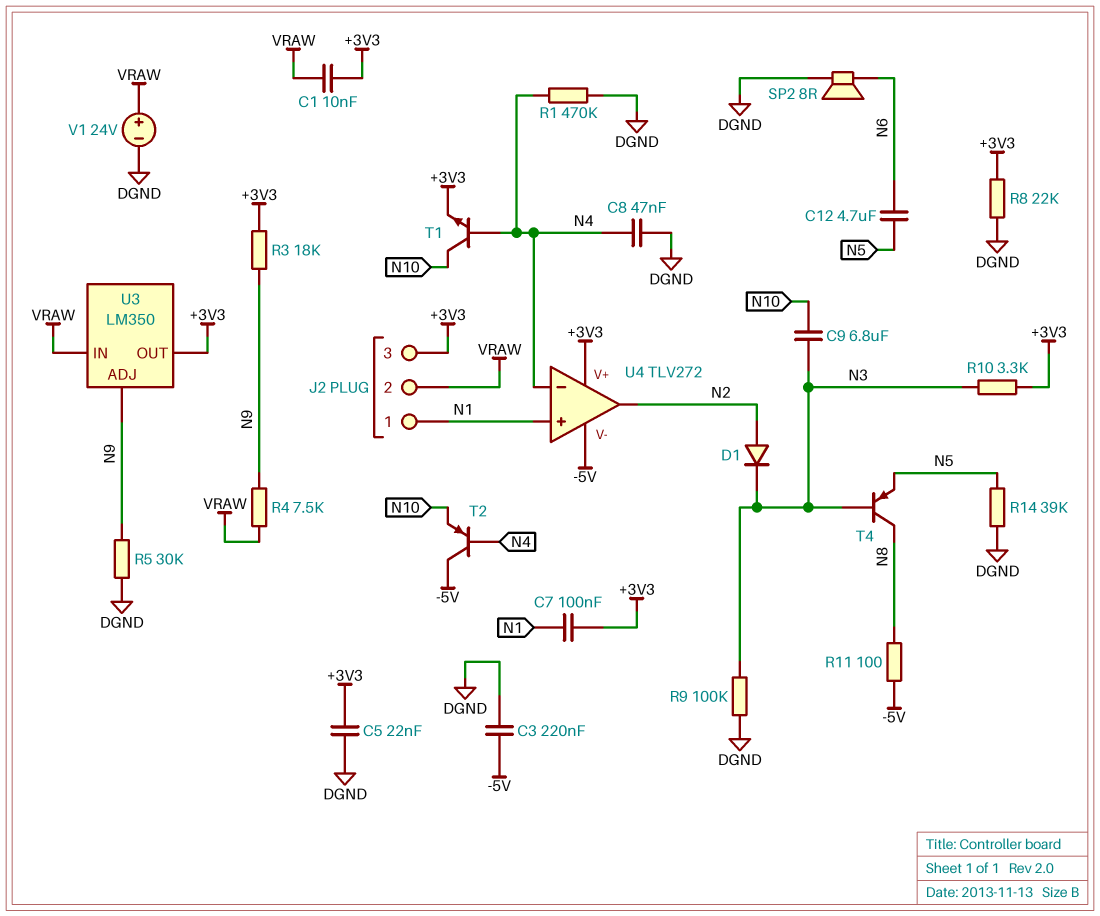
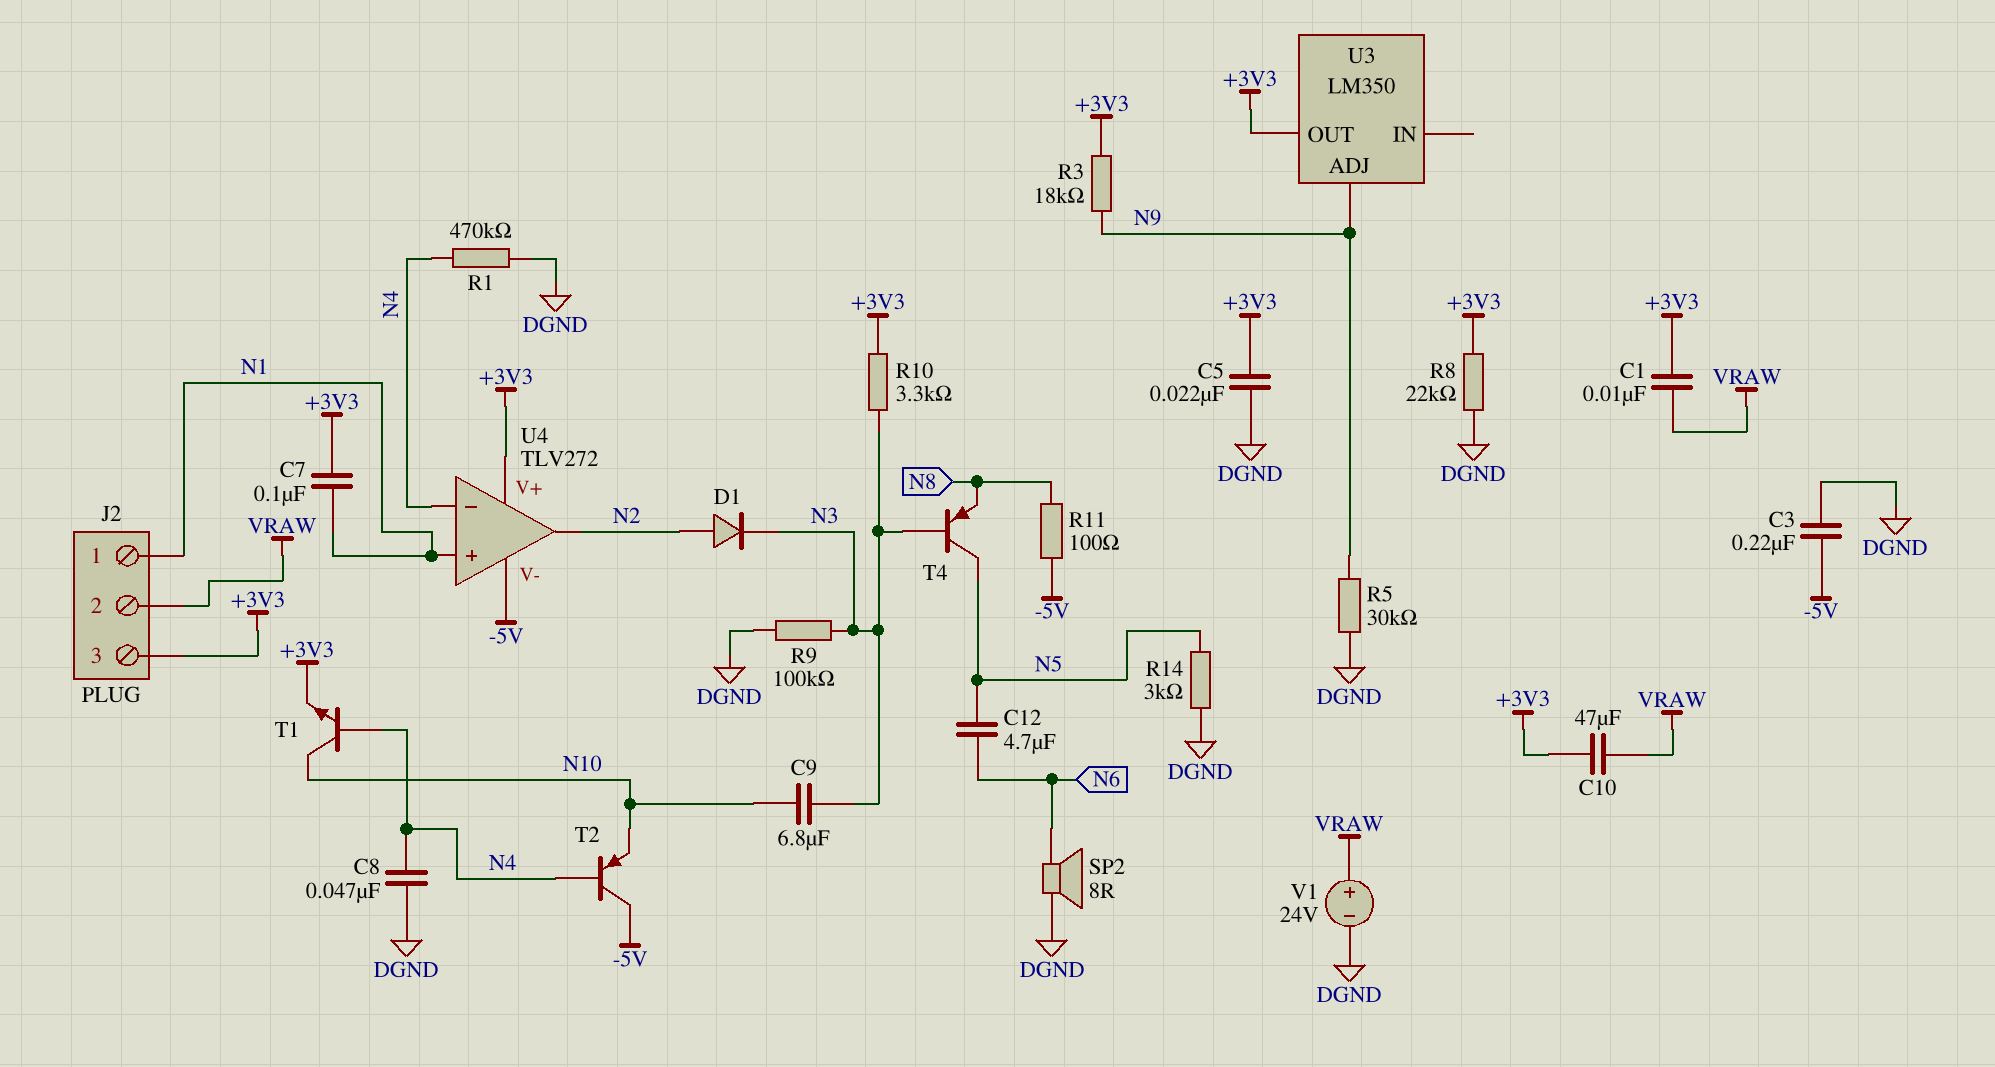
C10: none -> 47uF (+3V3, VRAW)
R4: 7.5k (N9, VRAW) -> none
R14: 39k (DGND, N5) -> 3k (DGND, N5)
T4: PNP (B N3, C N8, E N5) -> PNP (B N3, C N5, E N8)
U3 pin IN: VRAW -> none

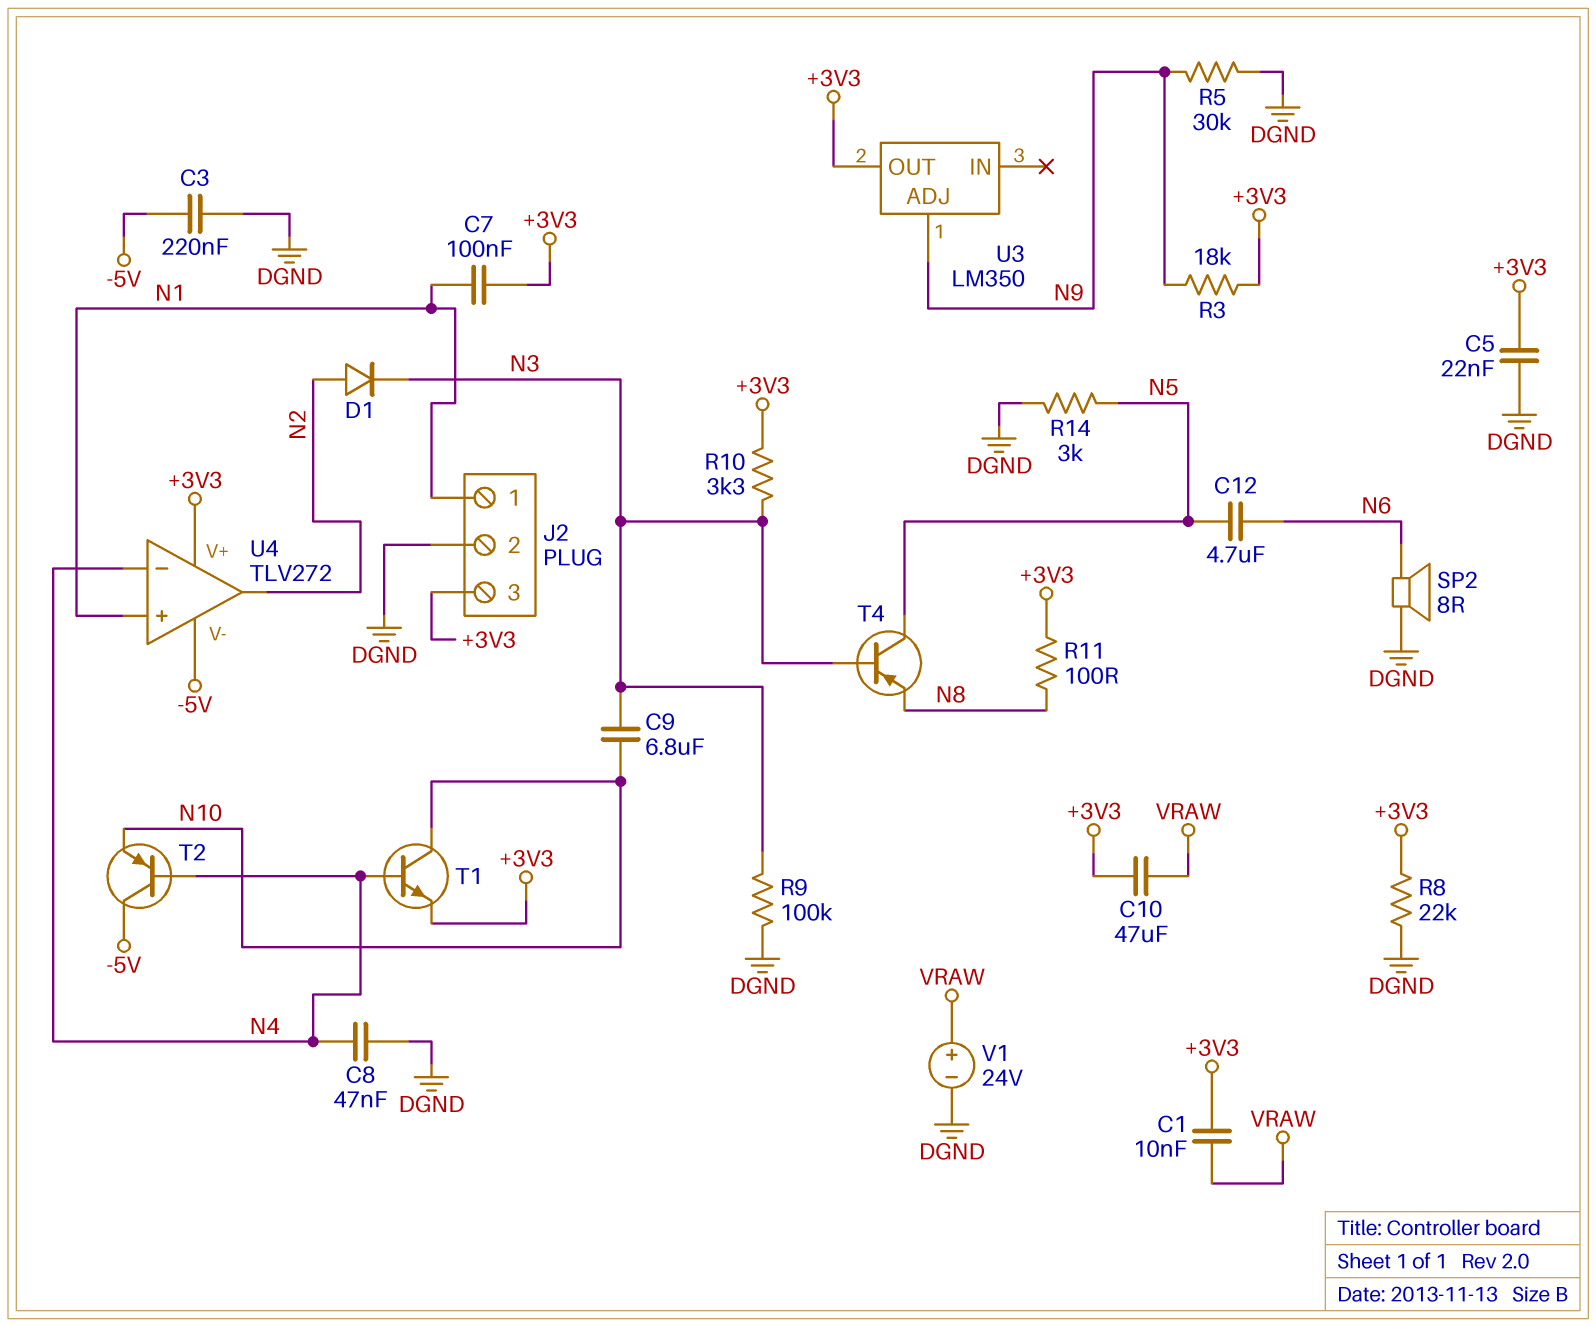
J2 pin 2: VRAW -> DGND
R1: 470k (DGND, N4) -> none
R11: 100 (-5V, N8) -> 100 (+3V3, N8)

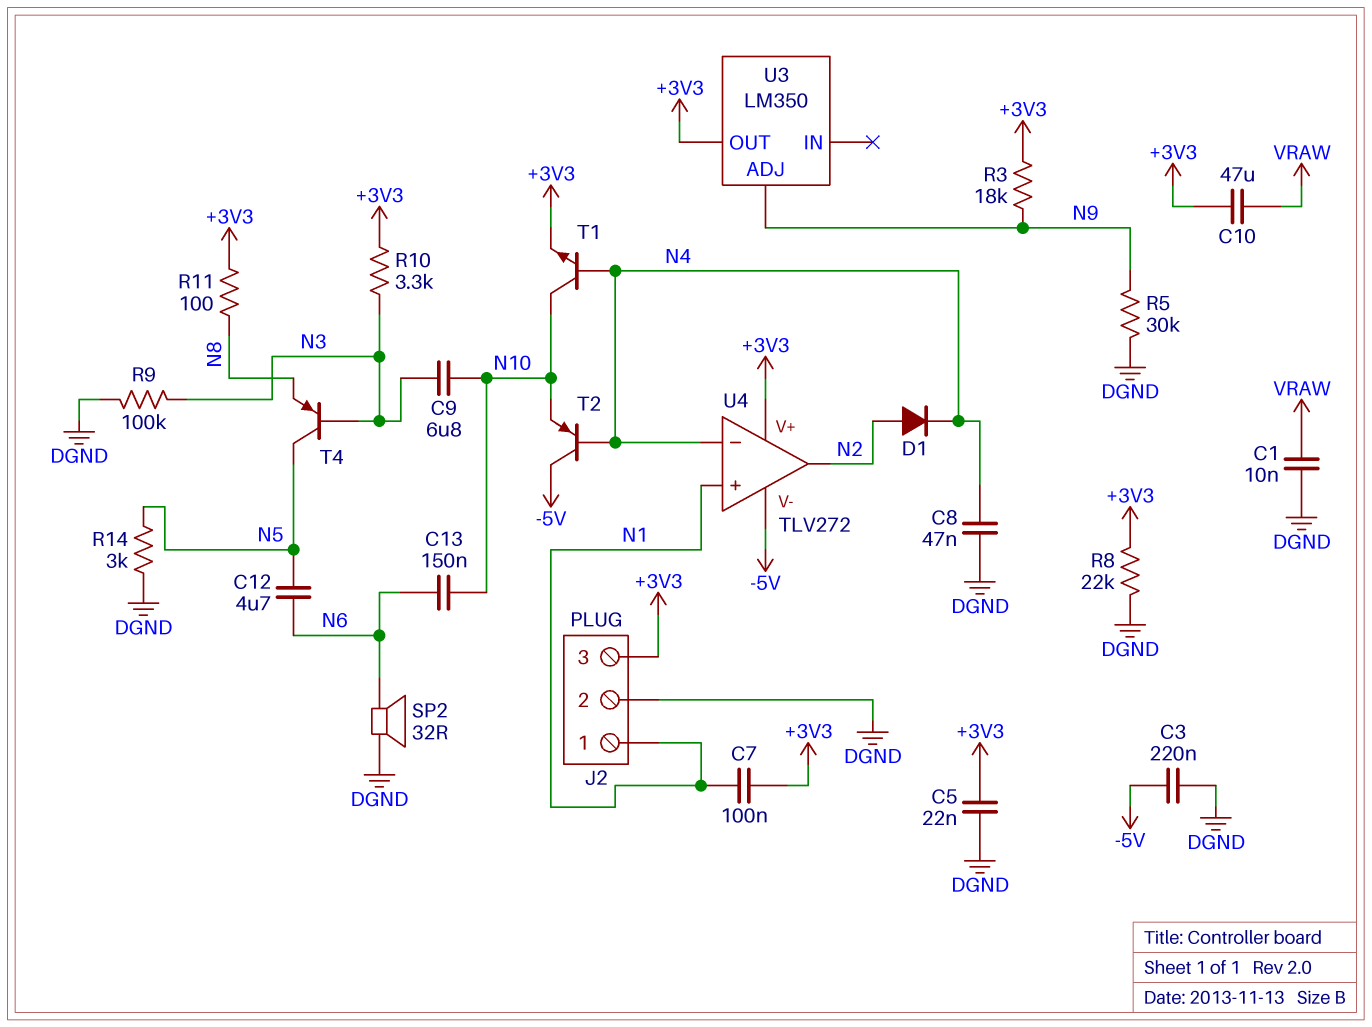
C1: 10nF (+3V3, VRAW) -> 10nF (DGND, VRAW)
C13: none -> 150nF (N6, N10)
D1: diode (A N2, K N3) -> diode (A N2, K N4)
SP2: speaker 8R (DGND, N6) -> speaker 32R (DGND, N6)
V1: 24V (plus VRAW, minus DGND) -> none

